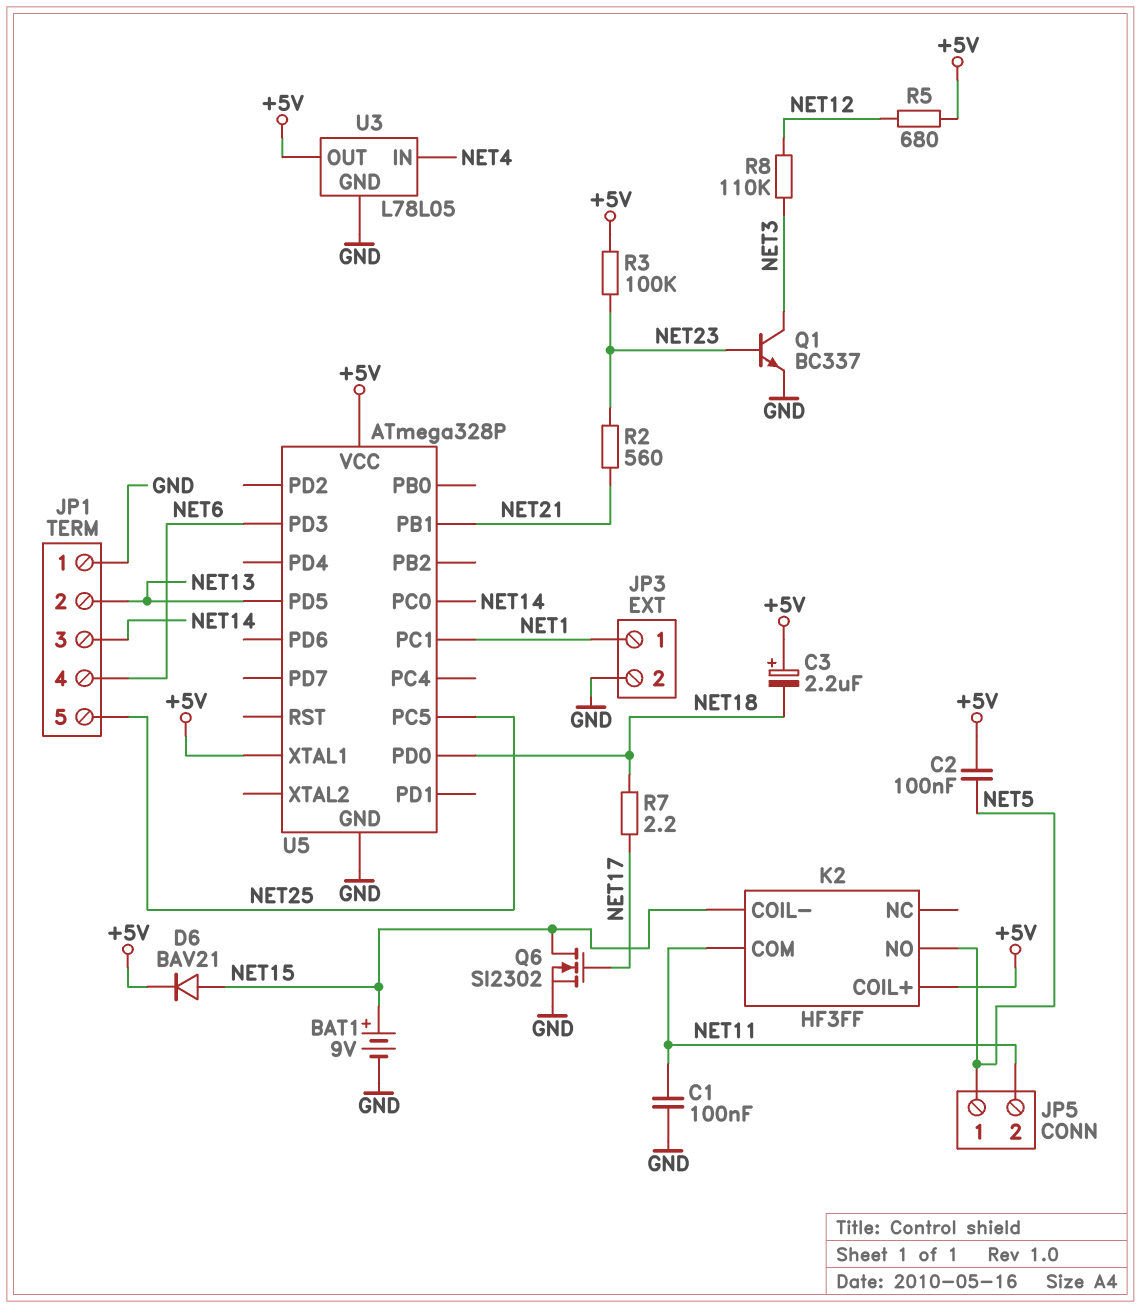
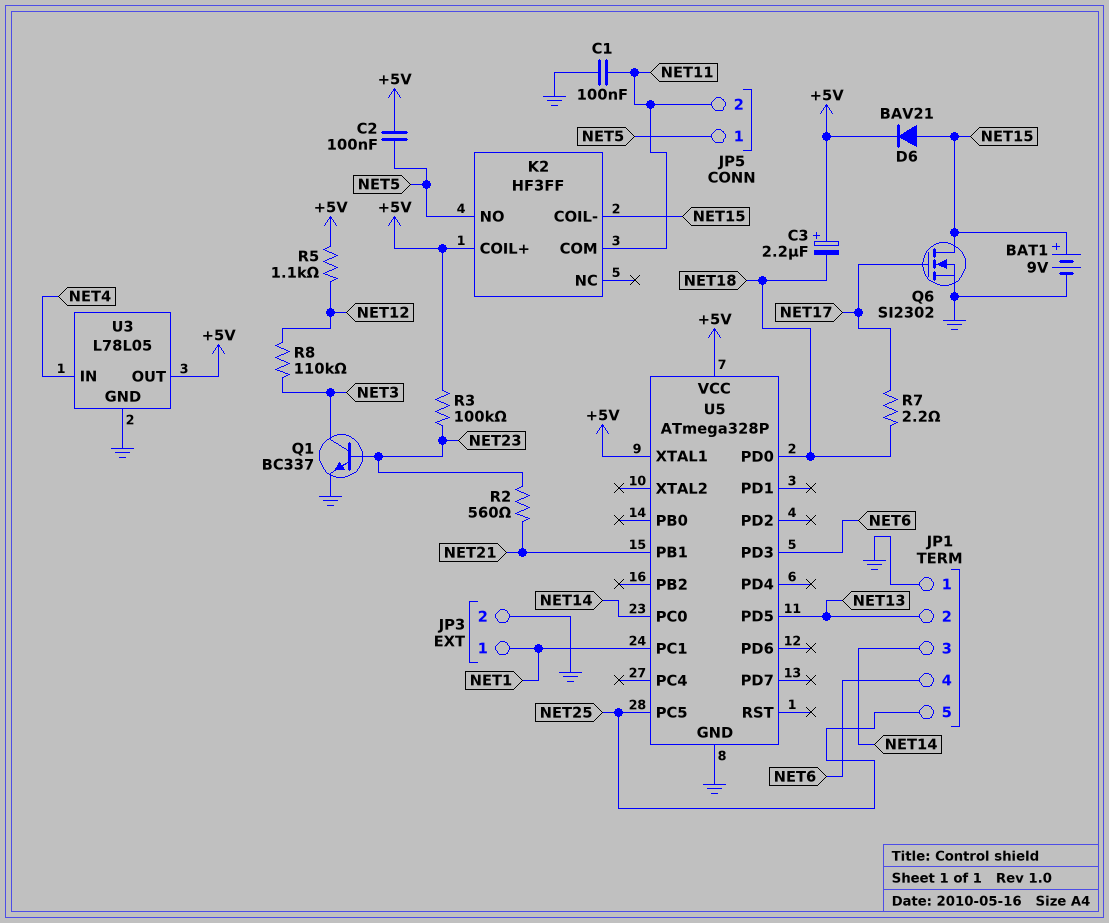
R5: 680 (+5V, NET12) -> 1.1k (+5V, NET12)

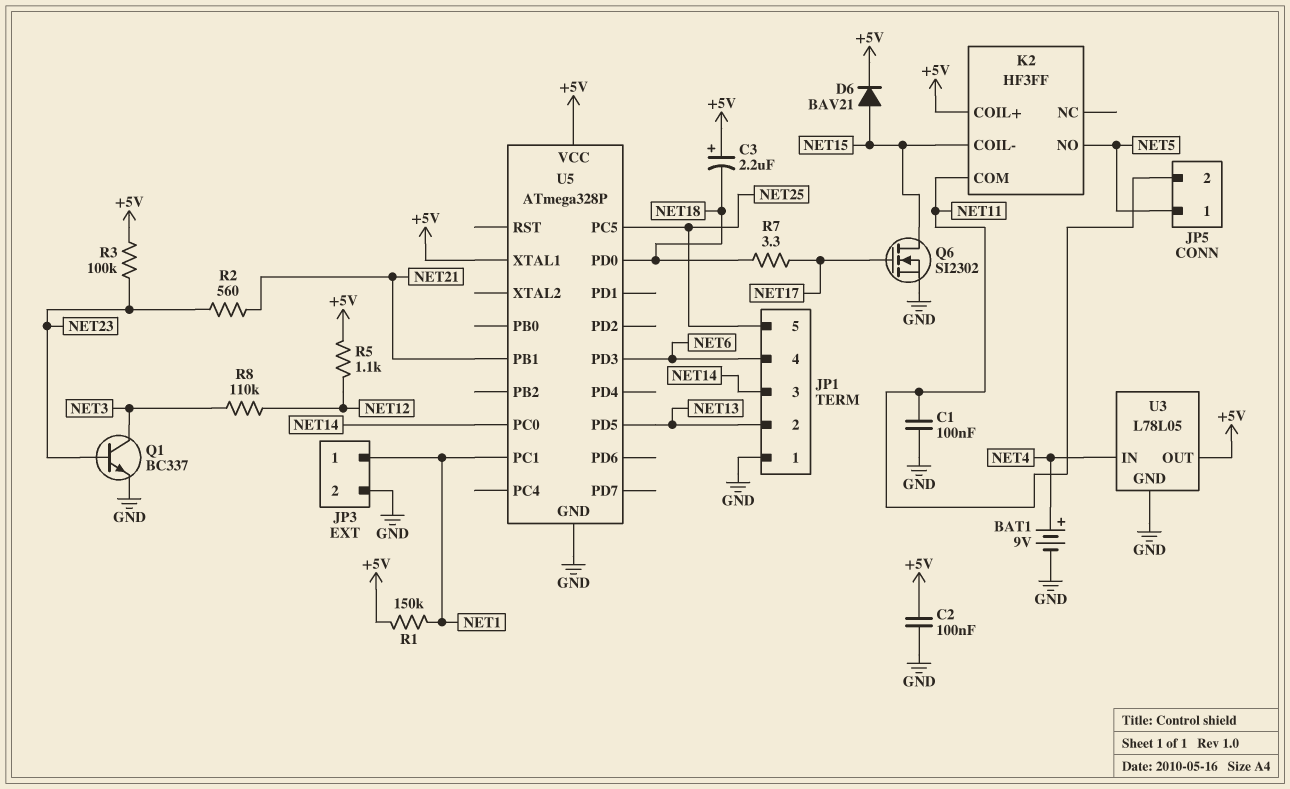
BAT1: 9V (plus NET15, minus GND) -> 9V (plus NET4, minus GND)
C2: 100nF (+5V, NET5) -> 100nF (+5V, GND)
R1: none -> 150k (+5V, NET1)
R7: 2.2 (NET17, NET18) -> 3.3 (NET17, NET18)

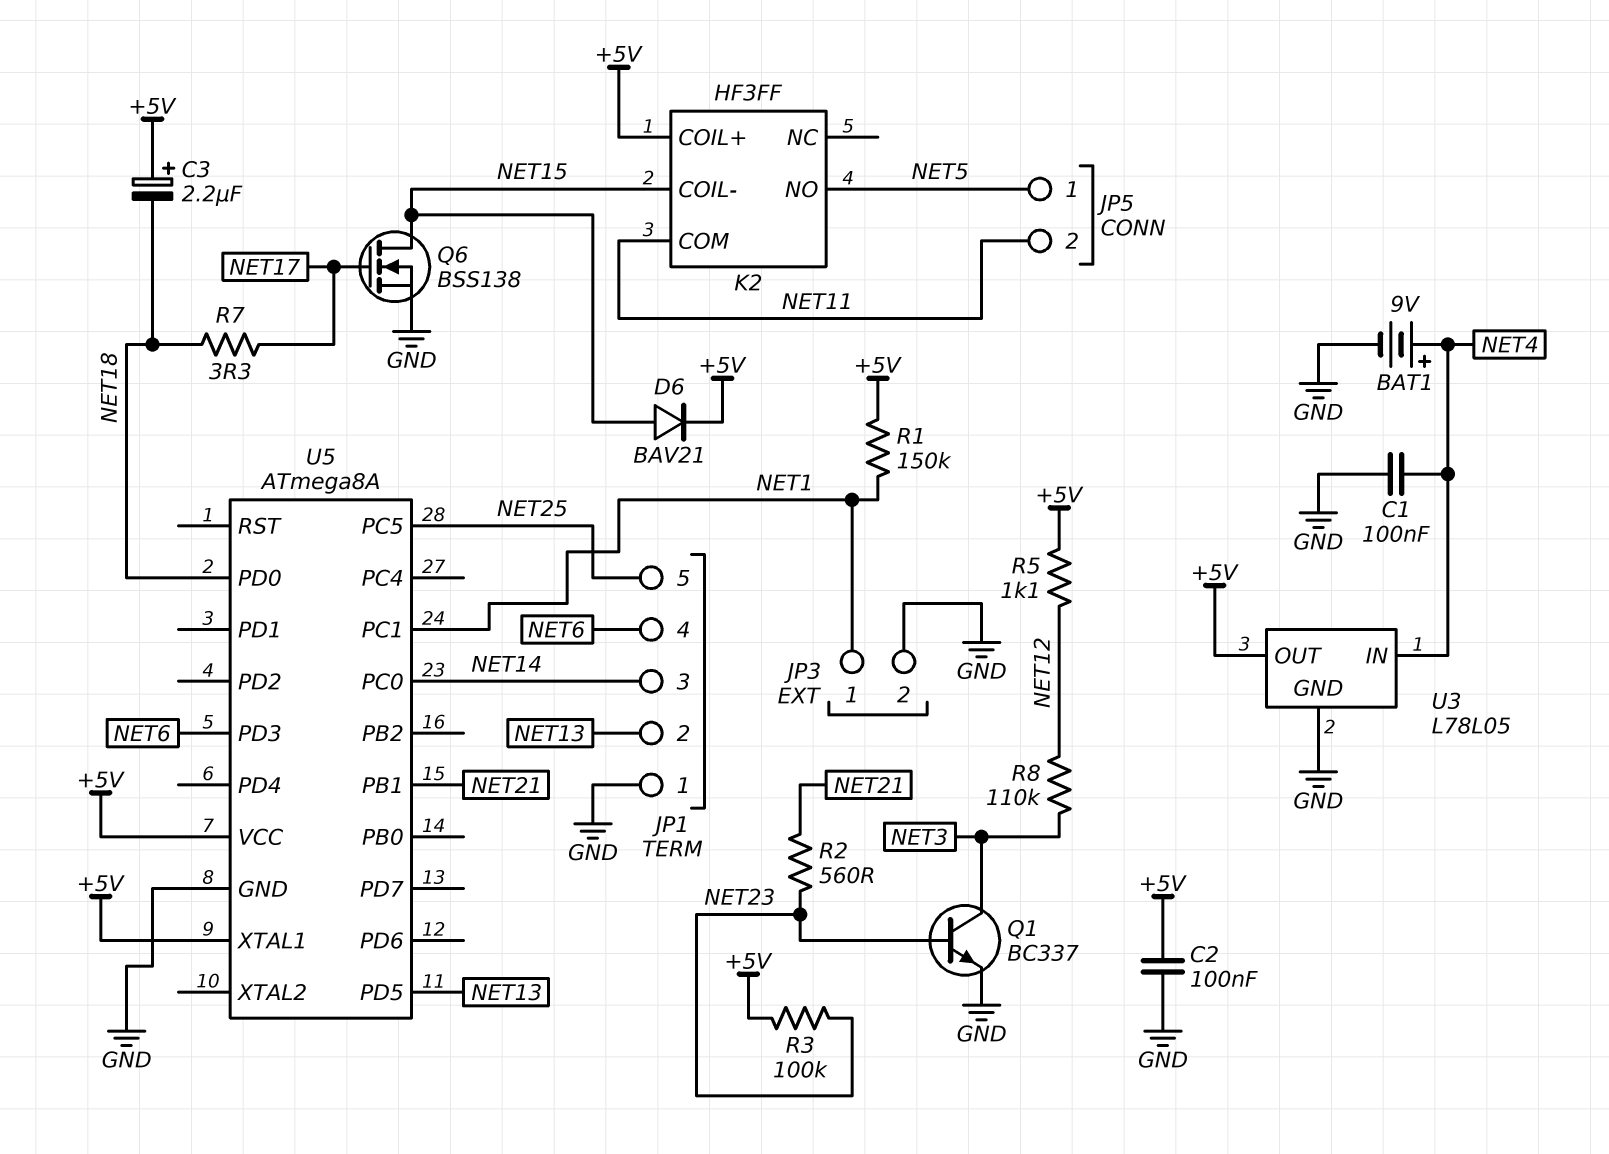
C1: 100nF (GND, NET11) -> 100nF (GND, NET4)
Q6: NMOS SI2302 (G NET17, D NET15, S GND) -> NMOS BSS138 (G NET17, D NET15, S GND)
U5: ATmega328P -> ATmega8A

